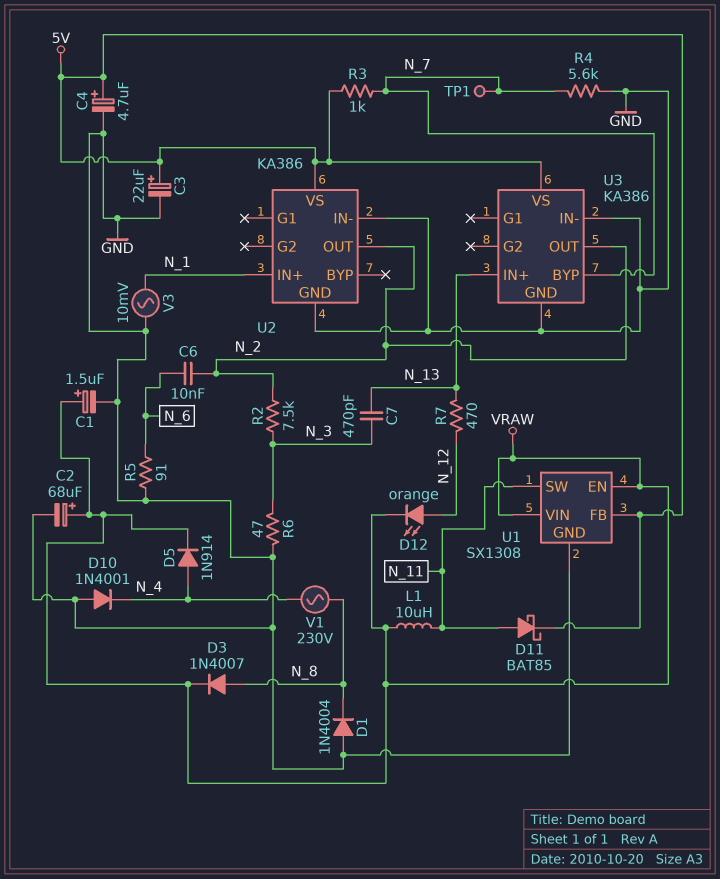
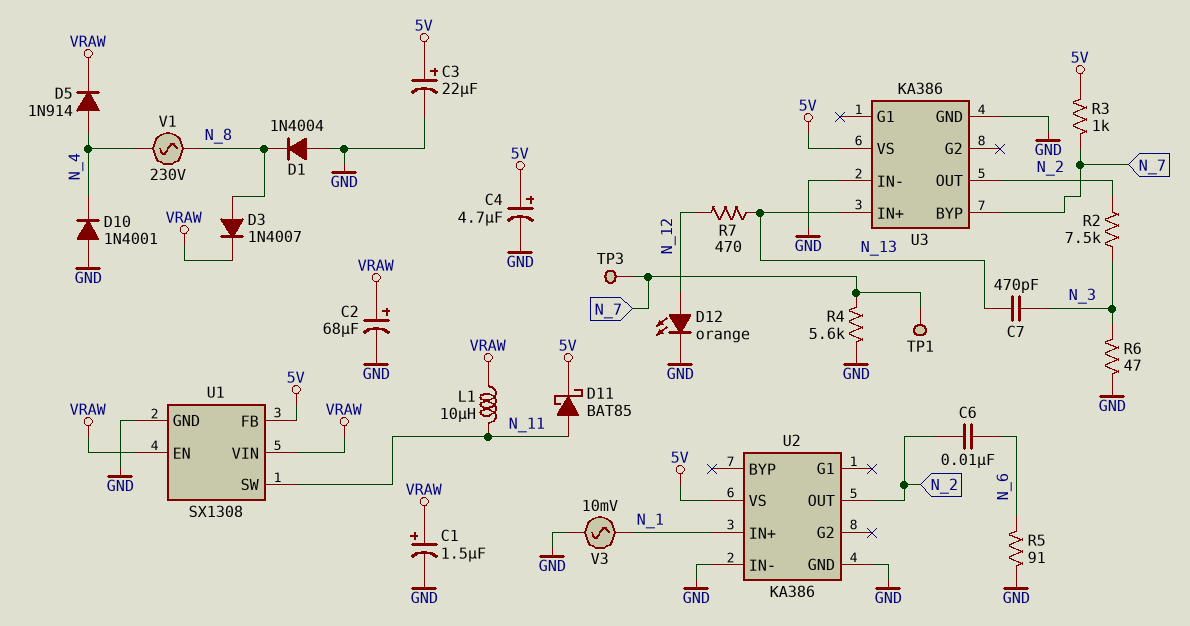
D12: LED orange (A N_12, K VRAW) -> LED orange (A N_12, K GND)
TP3: none -> test point (N_7)

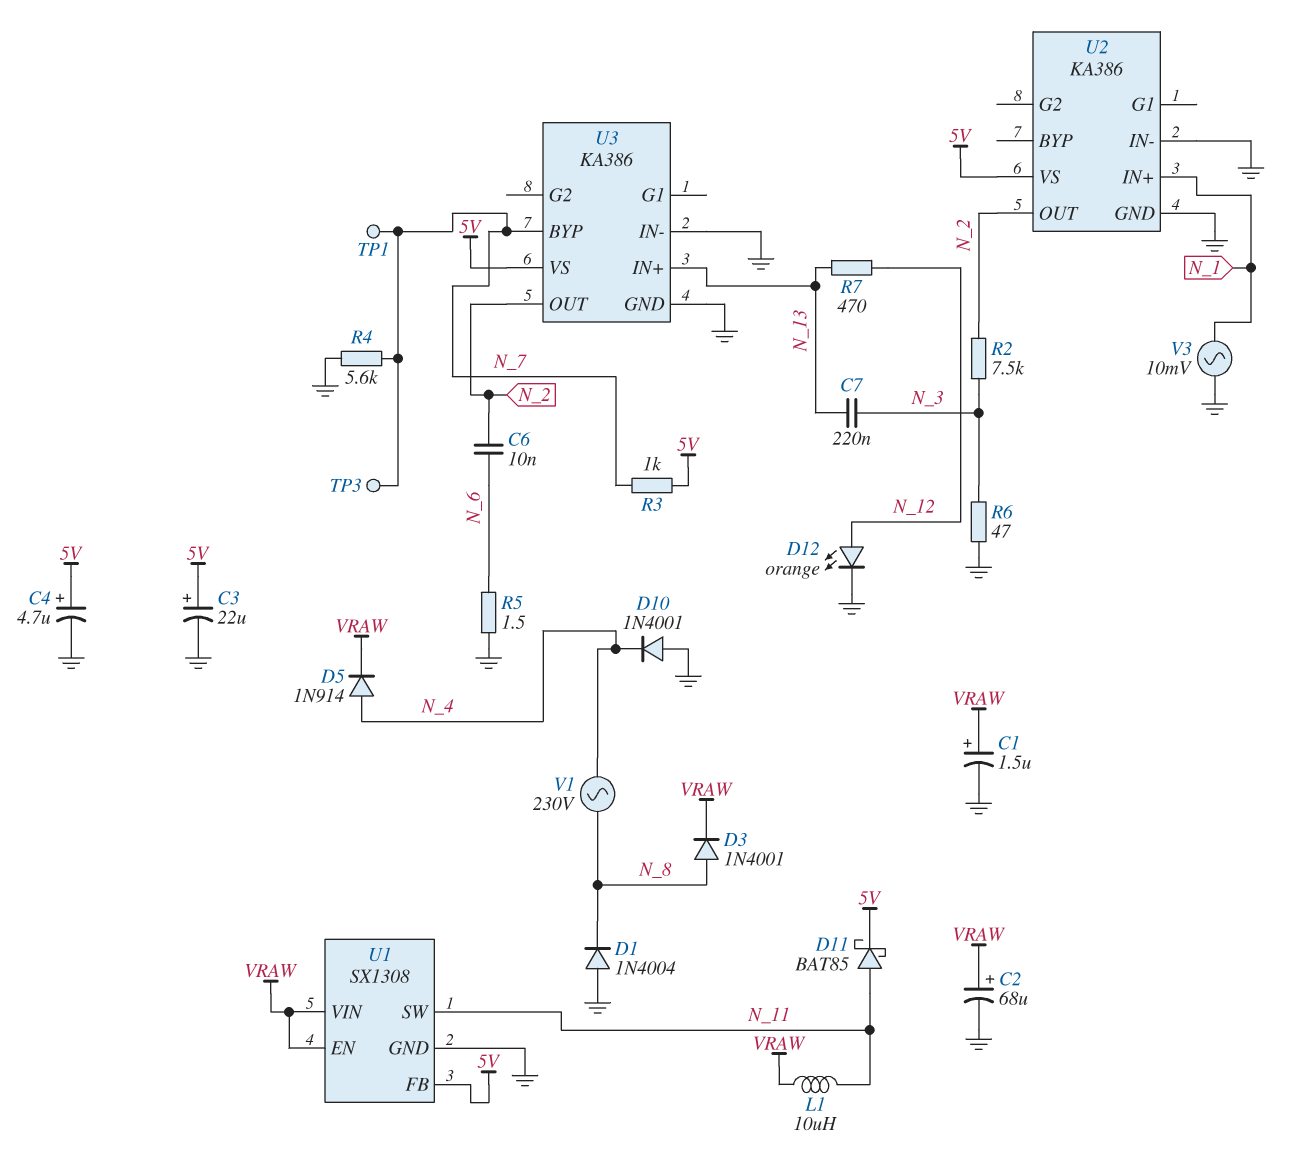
C7: 470pF (N_3, N_13) -> 220nF (N_3, N_13)
D3: diode 1N4007 (A N_8, K VRAW) -> diode 1N4001 (A N_8, K VRAW)
R5: 91 (GND, N_6) -> 1.5 (GND, N_6)

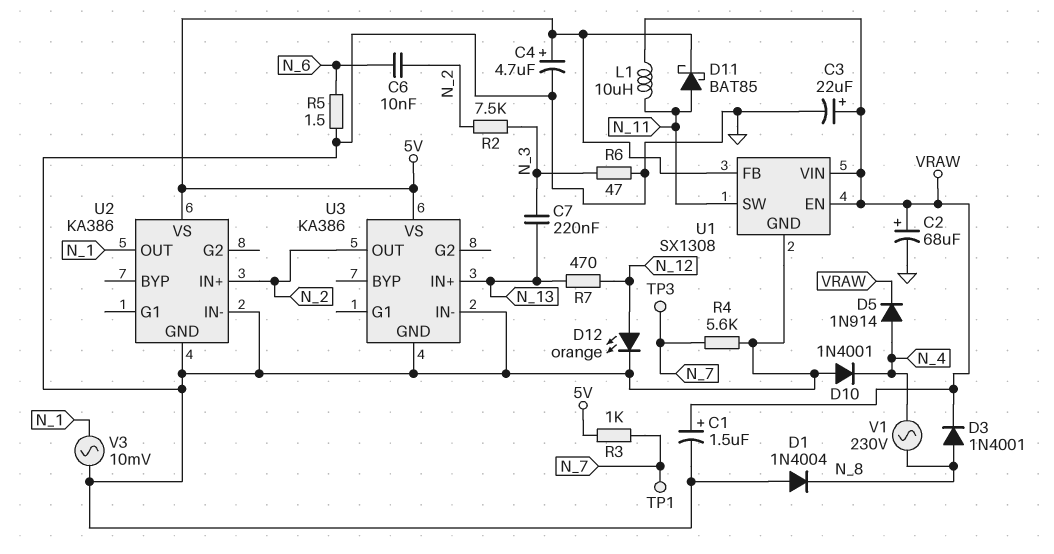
C3: 22uF (plus 5V, minus GND) -> 22uF (plus VRAW, minus GND)
U2 pin IN+: N_1 -> N_2
U2 pin OUT: N_2 -> N_1
U3 pin BYP: N_7 -> none

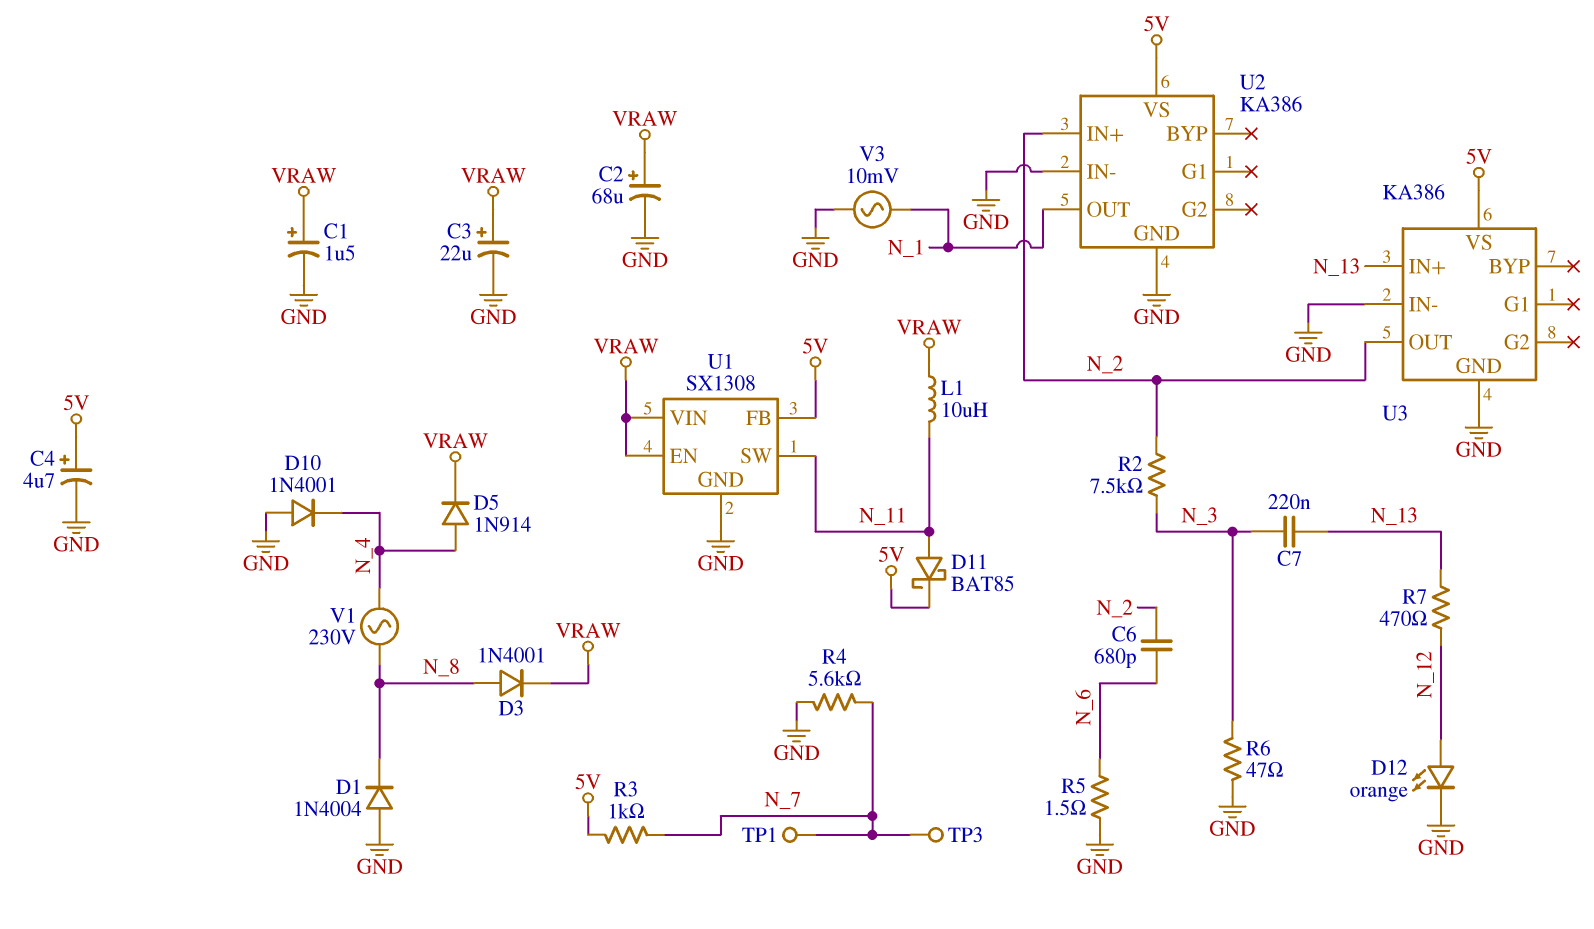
C6: 10nF (N_2, N_6) -> 680pF (N_2, N_6)

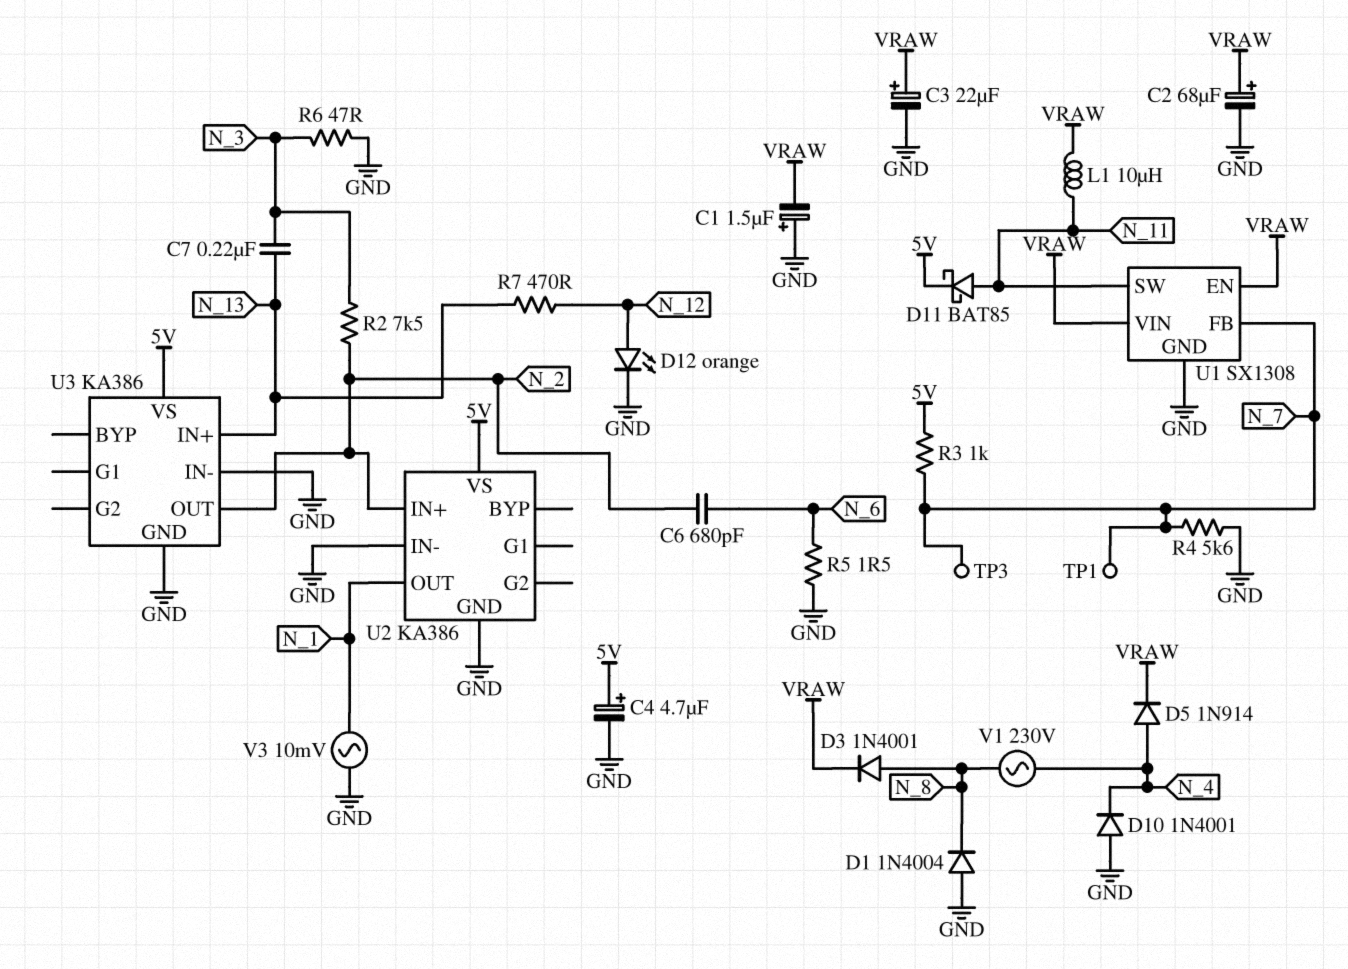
C1: 1.5uF (plus VRAW, minus GND) -> 1.5uF (plus GND, minus VRAW)
U1 pin FB: 5V -> N_7

